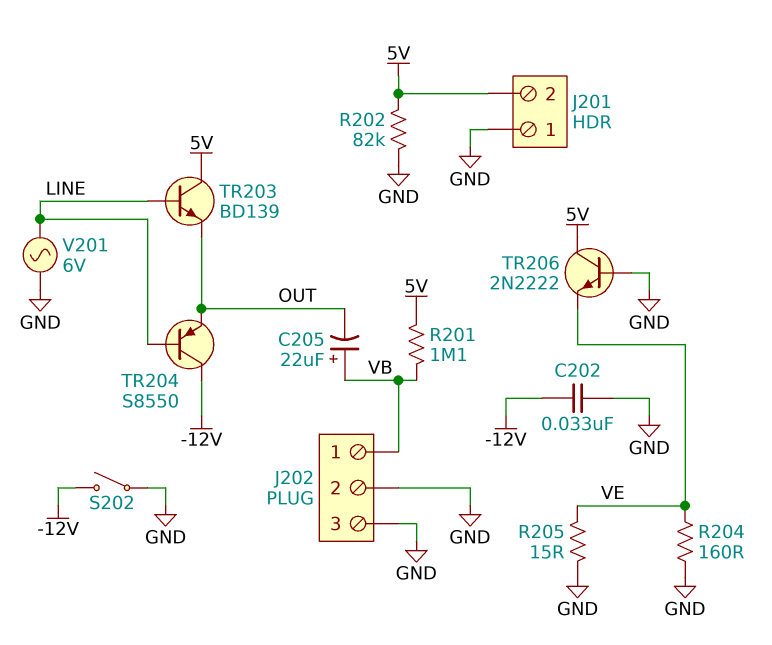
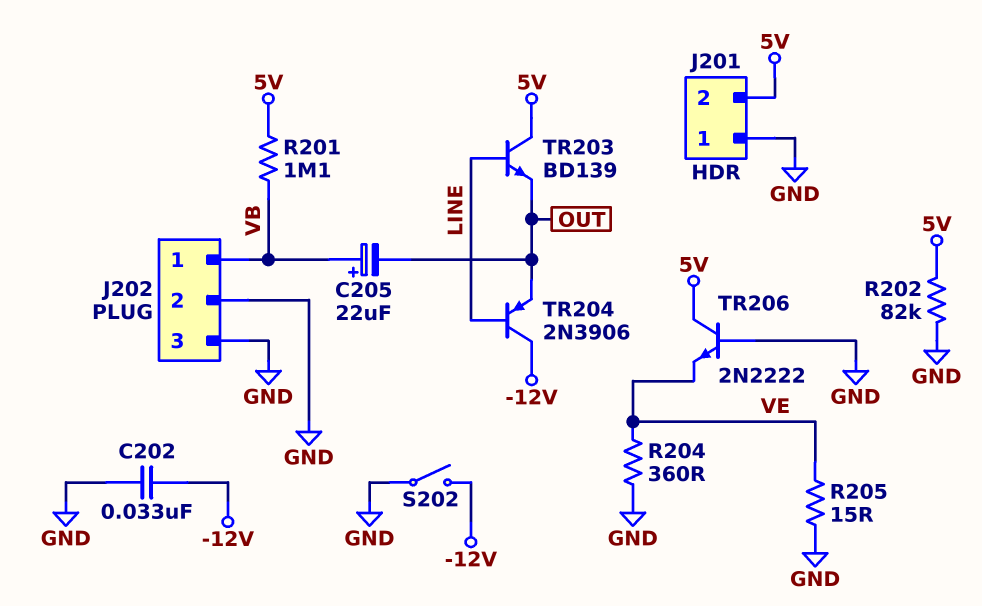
R204: 160 (GND, VE) -> 360 (GND, VE)
TR204: PNP S8550 (B LINE, C -12V, E OUT) -> PNP 2N3906 (B LINE, C -12V, E OUT)
V201: AC 6V (GND, LINE) -> none

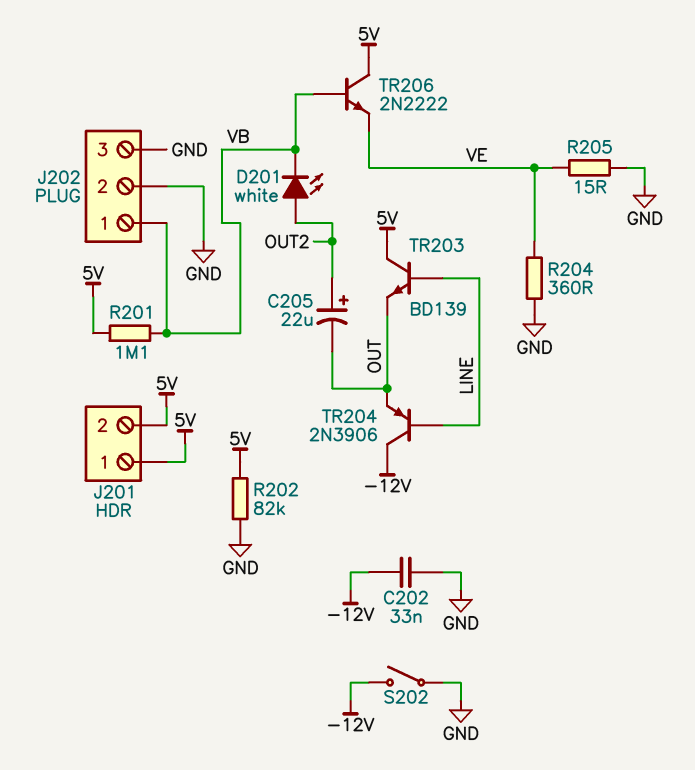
C205: 22uF (plus VB, minus OUT) -> 22uF (plus OUT2, minus OUT)
D201: none -> LED white (A OUT2, K VB)
J201 pin 1: GND -> 5V
TR206: NPN 2N2222 (B GND, C 5V, E VE) -> NPN 2N2222 (B VB, C 5V, E VE)

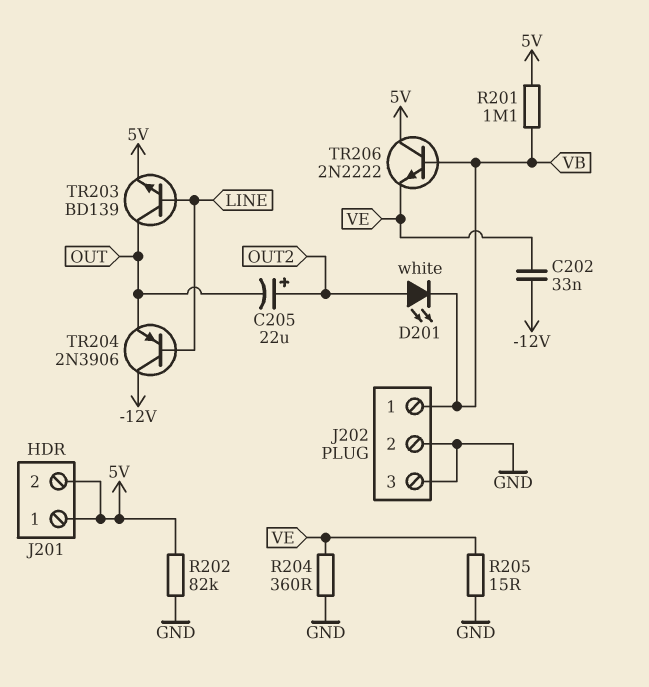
C202: 33nF (-12V, GND) -> 33nF (-12V, VE)
S202: switch (-12V, GND) -> none
TR203: NPN BD139 (B LINE, C 5V, E OUT) -> NPN BD139 (B LINE, C OUT, E 5V)

